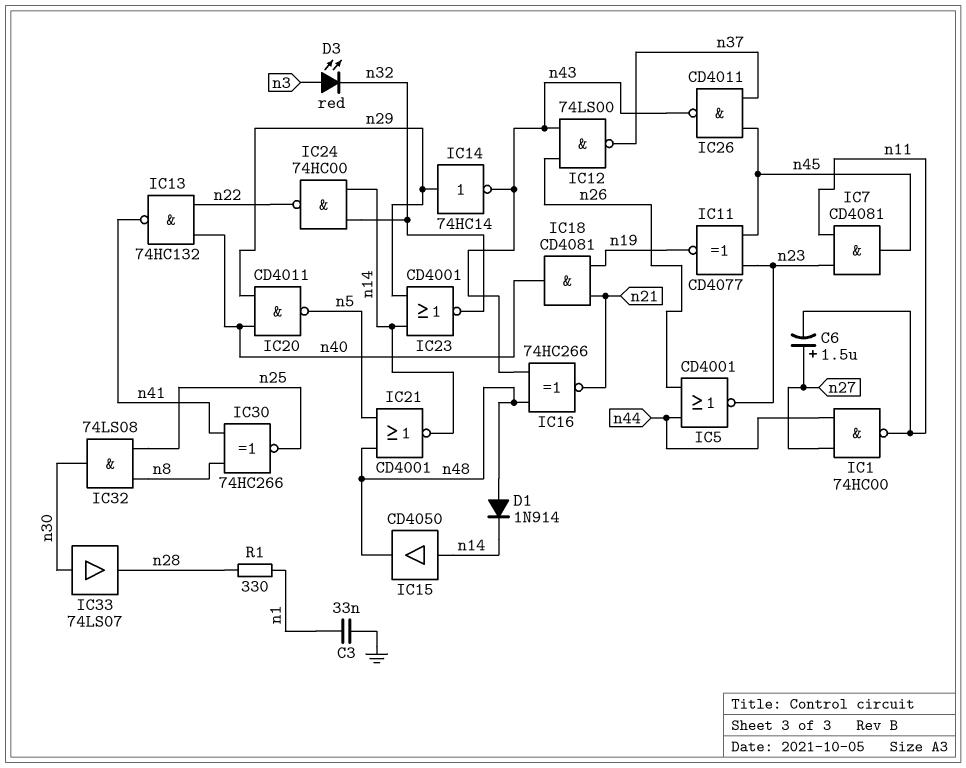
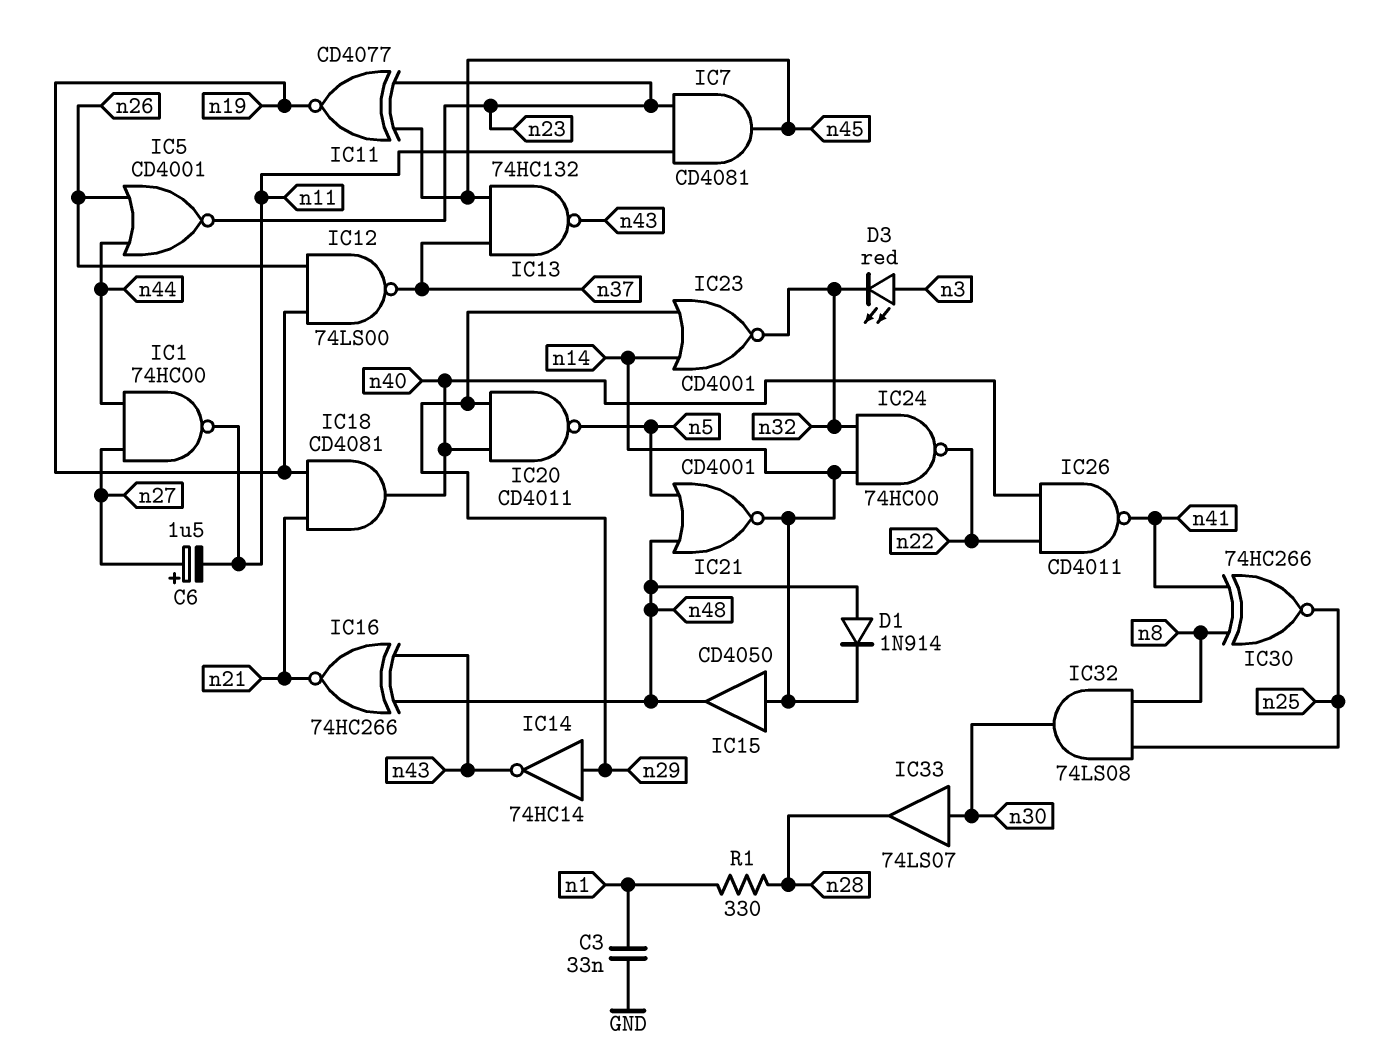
IC12: NAND 74LS00 (in n26, in n43, out n37) -> NAND 74LS00 (in n19, in n26, out n37)
IC13: NAND 74HC132 (in n22, in n40, out n41) -> NAND 74HC132 (in n37, in n45, out n43)
IC26: NAND CD4011 (in n37, in n45, out n43) -> NAND CD4011 (in n22, in n40, out n41)

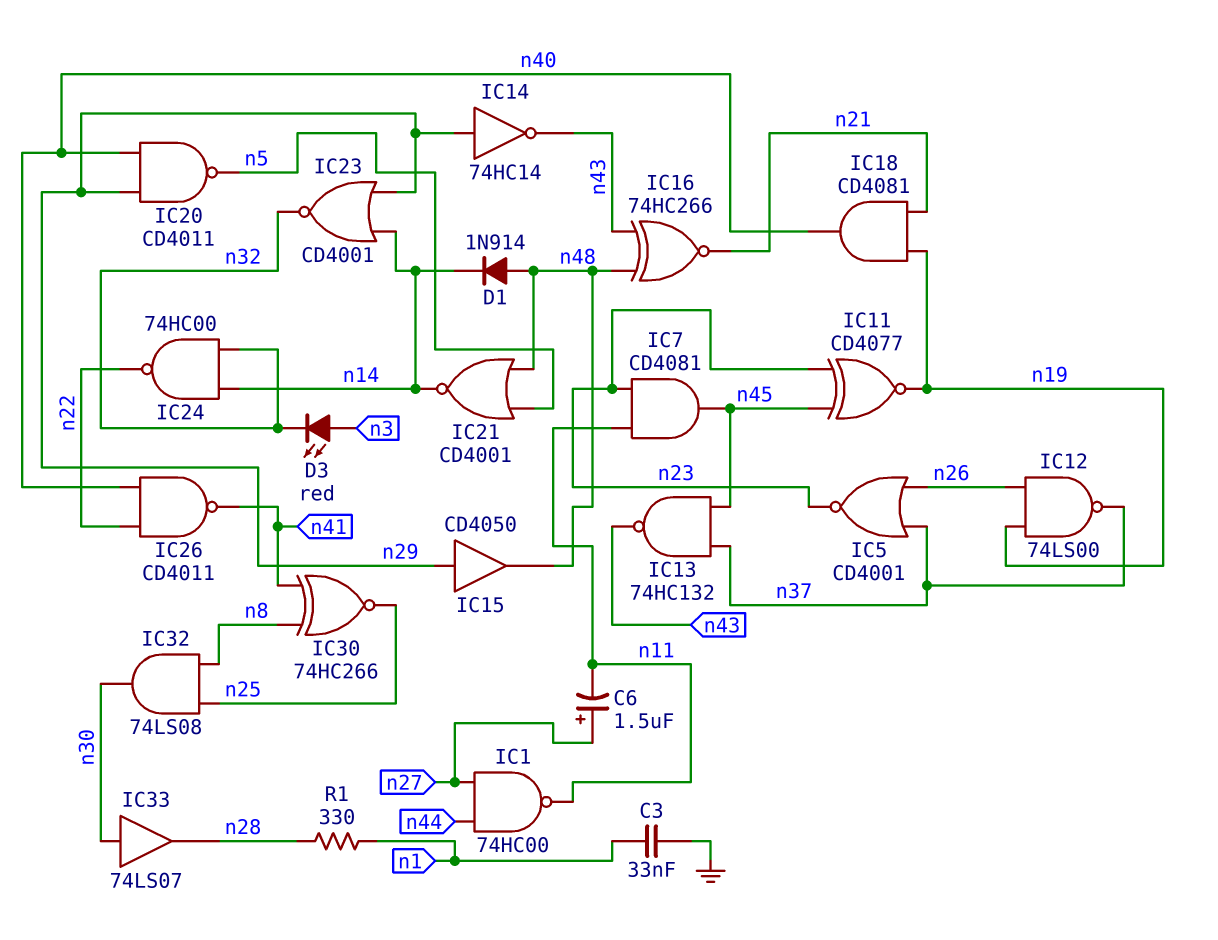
IC5: NOR CD4001 (in n26, in n44, out n23) -> NOR CD4001 (in n26, in n37, out n23)
IC15: buffer CD4050 (in n14, out n48) -> buffer CD4050 (in n29, out n48)

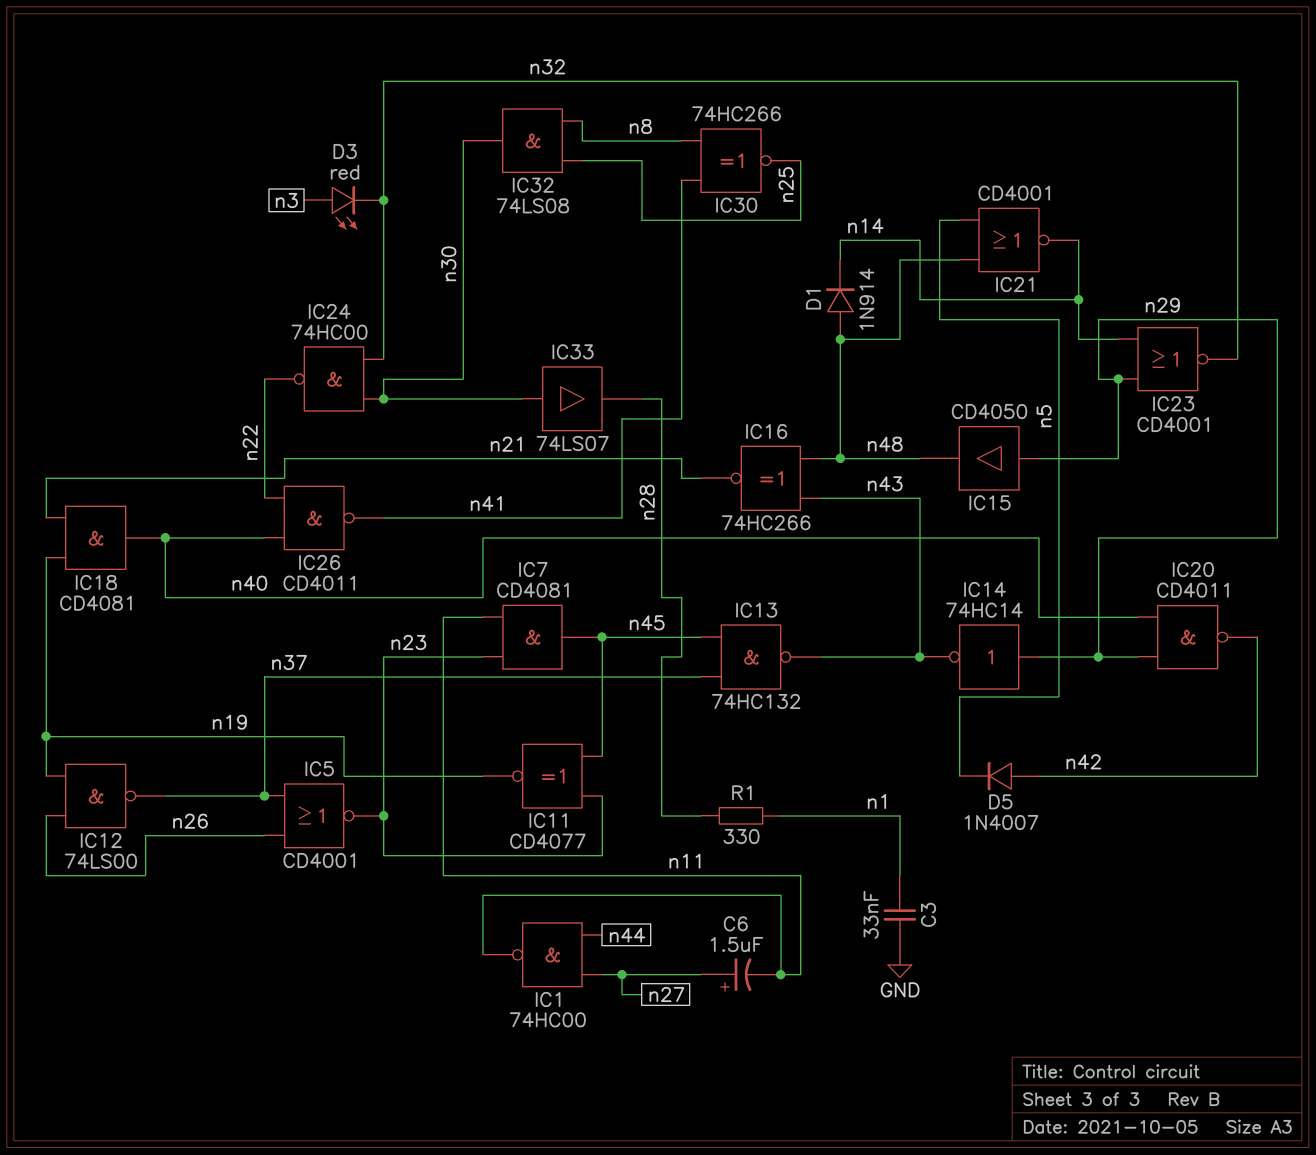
D5: none -> diode 1N4007 (A n42, K n5)
IC20: NAND CD4011 (in n29, in n40, out n5) -> NAND CD4011 (in n29, in n40, out n42)
IC24: NAND 74HC00 (in n14, in n32, out n22) -> NAND 74HC00 (in n30, in n32, out n22)

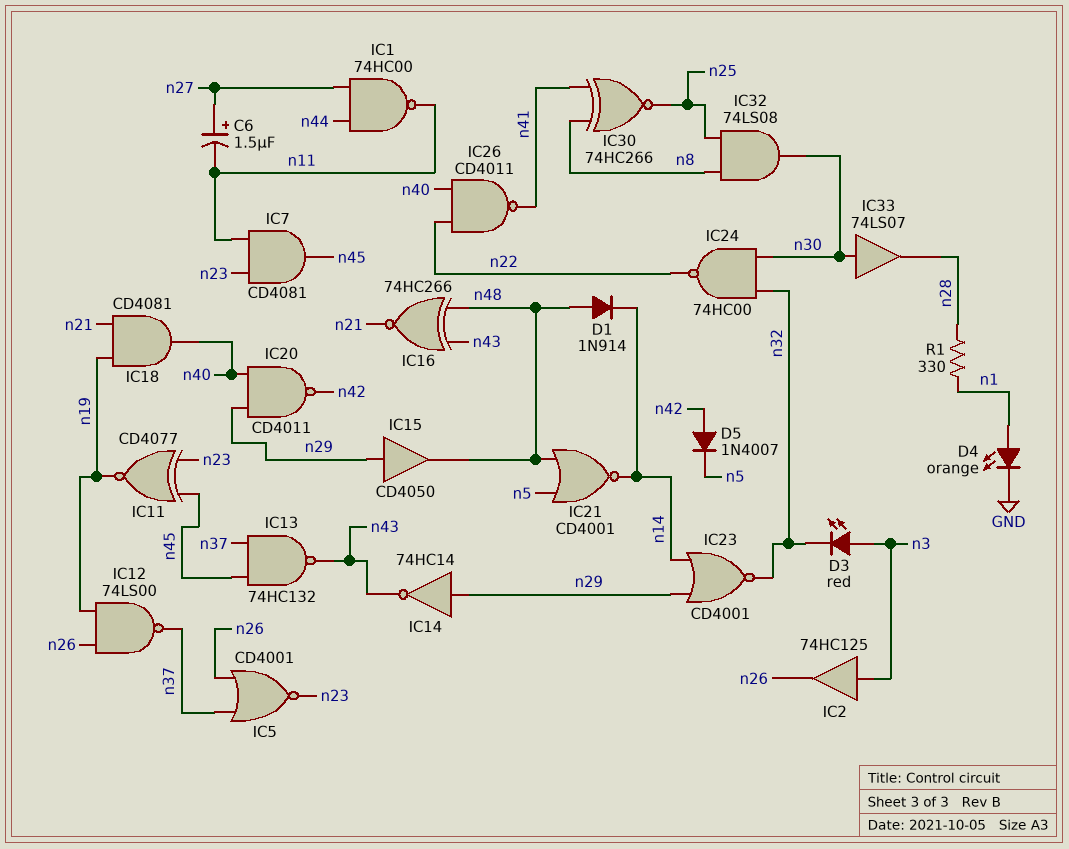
C3: 33nF (GND, n1) -> none
D4: none -> LED orange (A n1, K GND)
IC2: none -> buffer 74HC125 (in n3, out n26)

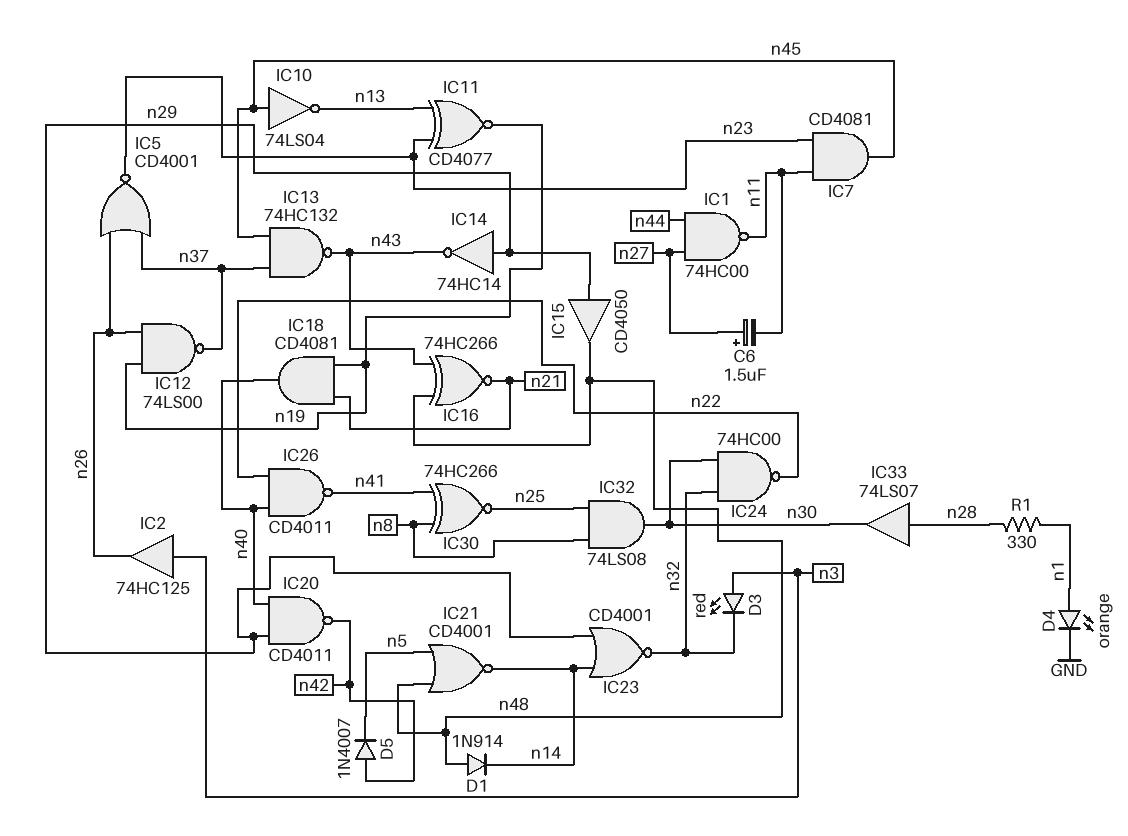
IC10: none -> NOT 74LS04 (in n45, out n13)
IC11: XNOR CD4077 (in n23, in n45, out n19) -> XNOR CD4077 (in n13, in n23, out n19)
IC33: buffer 74LS07 (in n30, out n28) -> buffer 74LS07 (in n28, out n30)

